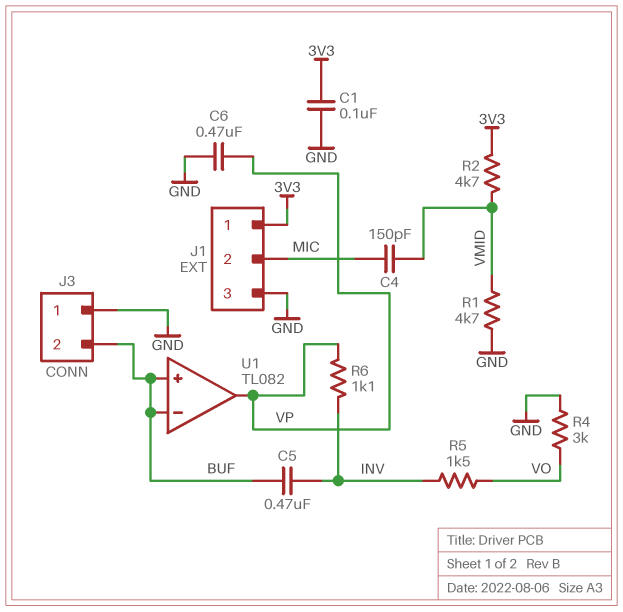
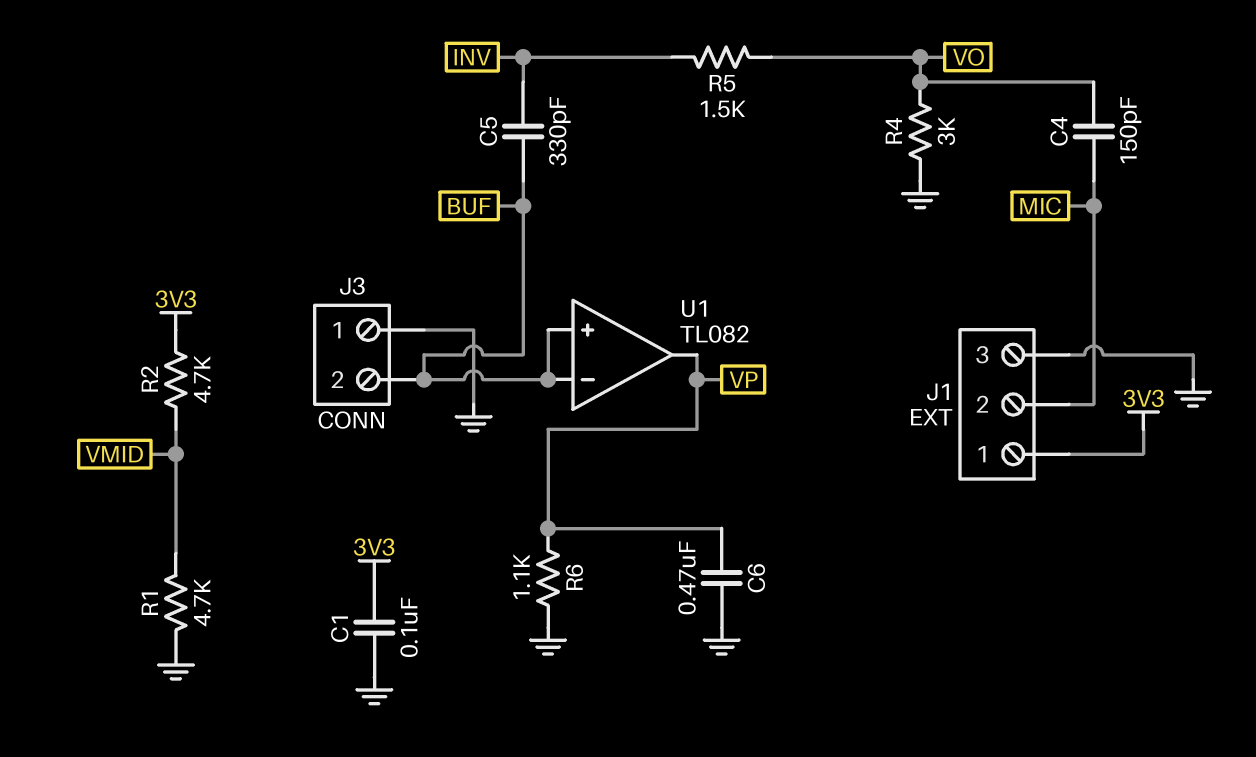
C4: 150pF (MIC, VMID) -> 150pF (MIC, VO)
C5: 470nF (BUF, INV) -> 330pF (BUF, INV)
R6: 1.1k (INV, VP) -> 1.1k (GND, VP)

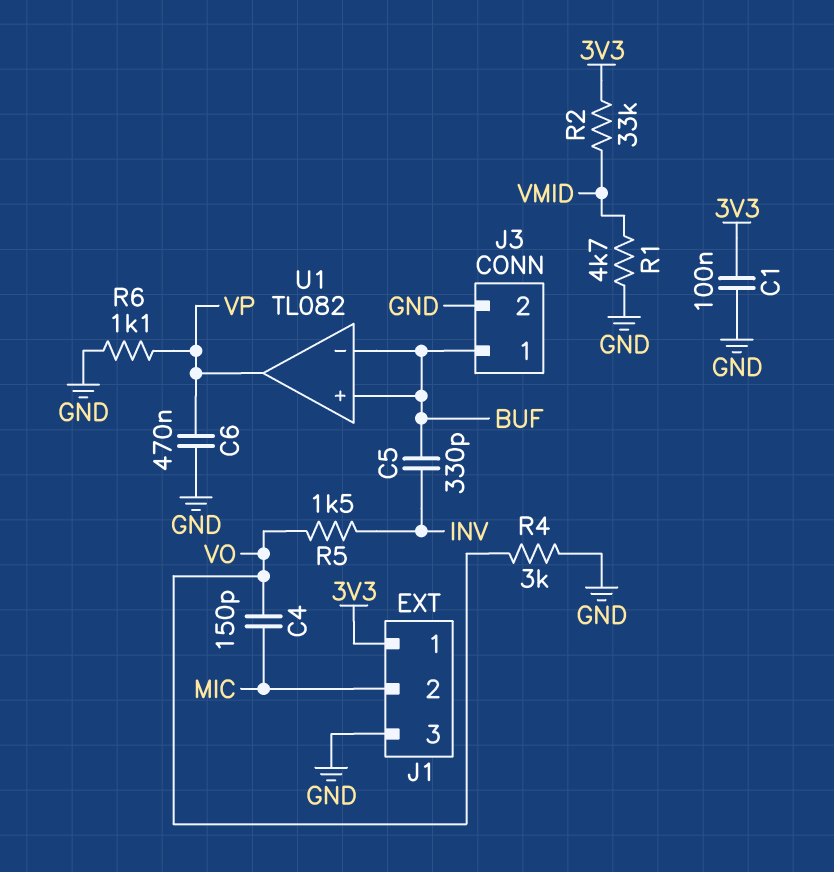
J3 pin 1: GND -> BUF
J3 pin 2: BUF -> GND
R2: 4.7k (3V3, VMID) -> 33k (3V3, VMID)

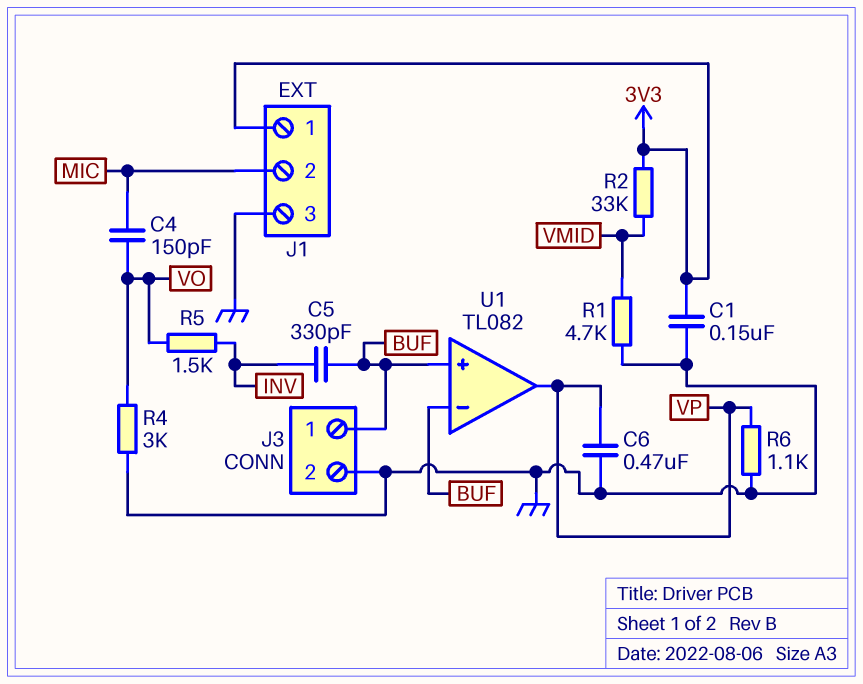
C1: 100nF (3V3, GND) -> 150nF (3V3, GND)

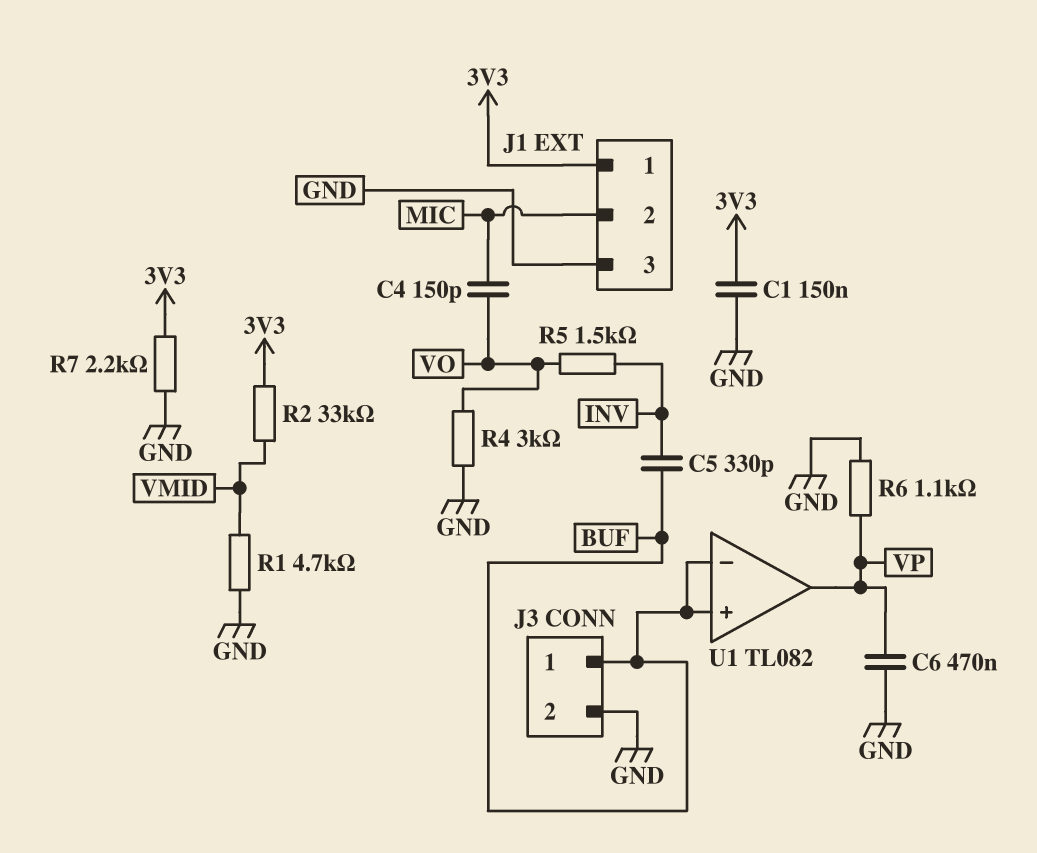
R7: none -> 2.2k (3V3, GND)

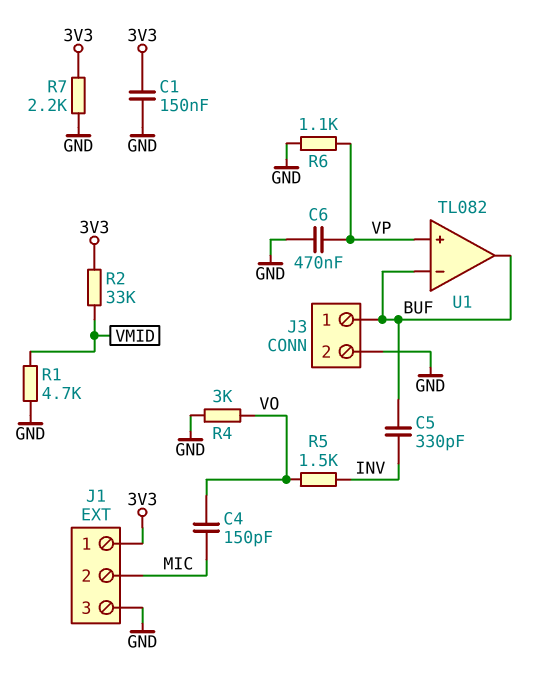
U1 pin in+: BUF -> VP
U1 pin out: VP -> BUF

